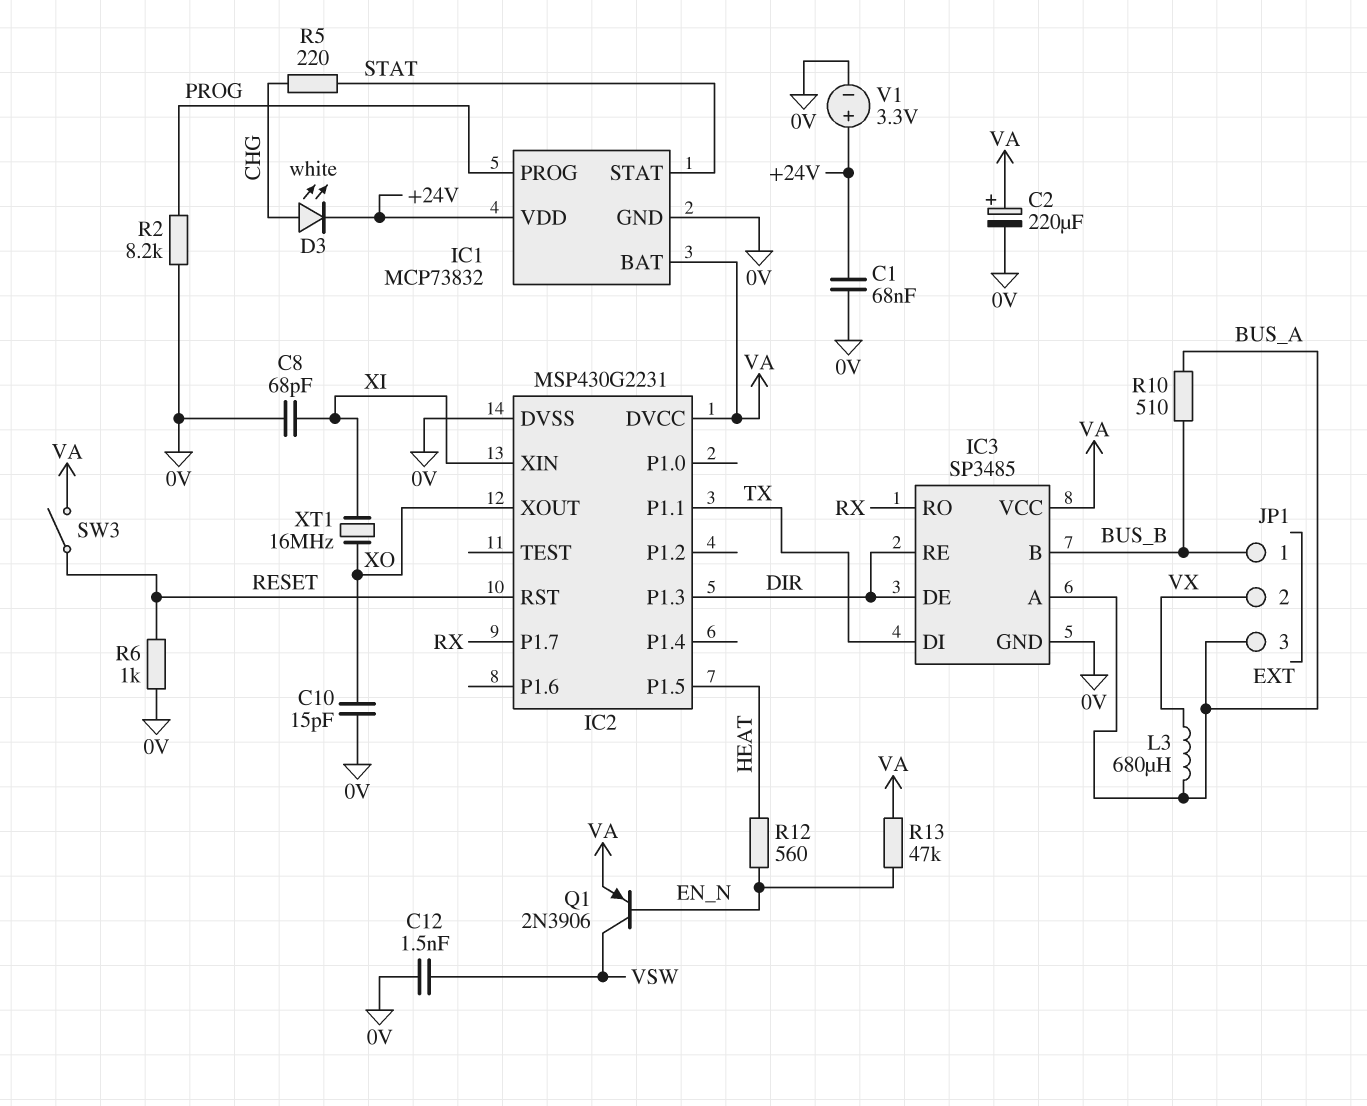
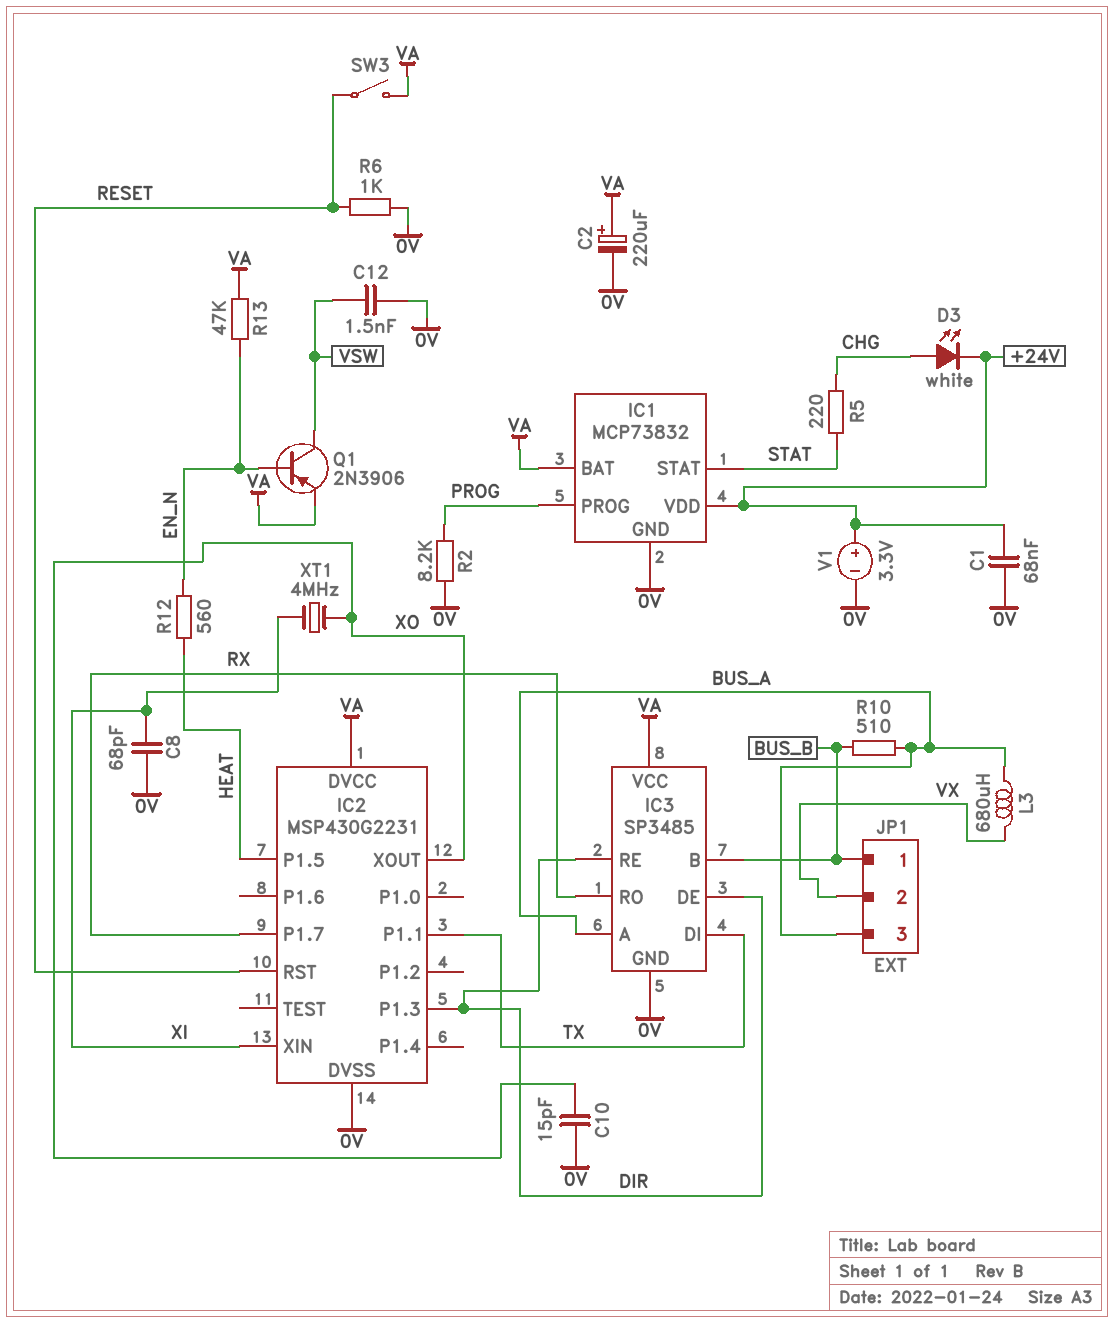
XT1: 16MHz (XI, XO) -> 4MHz (XI, XO)

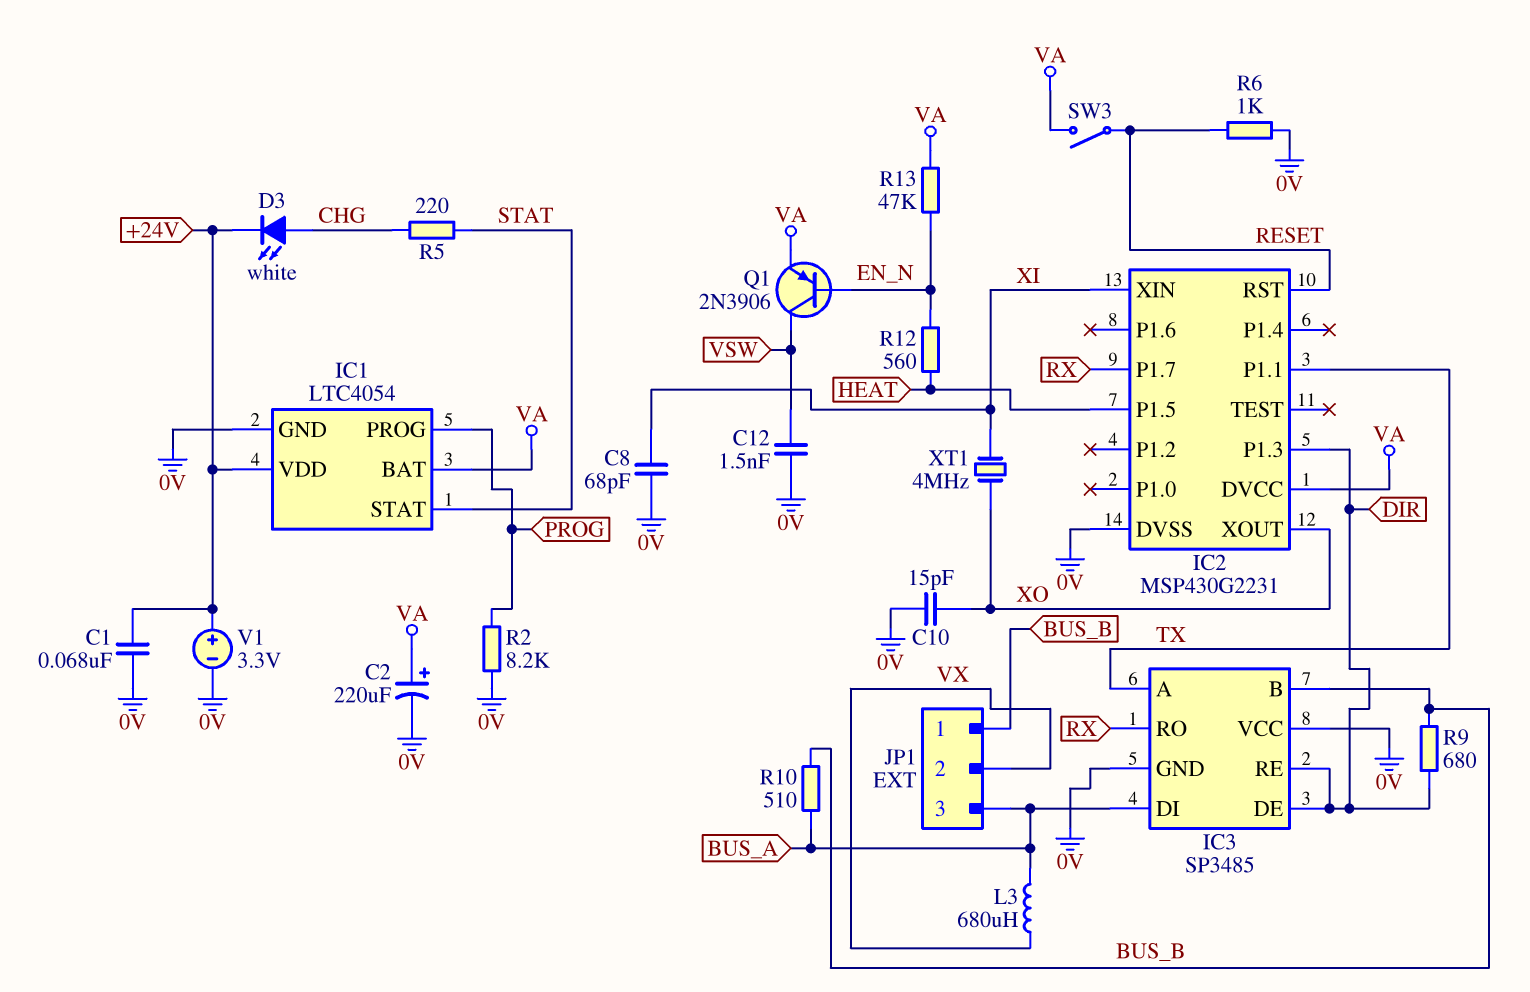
IC1: MCP73832 -> LTC4054
IC3 pin A: BUS_A -> TX
IC3 pin DI: TX -> BUS_A
IC3 pin VCC: VA -> 0V
R9: none -> 680 (BUS_B, DIR)

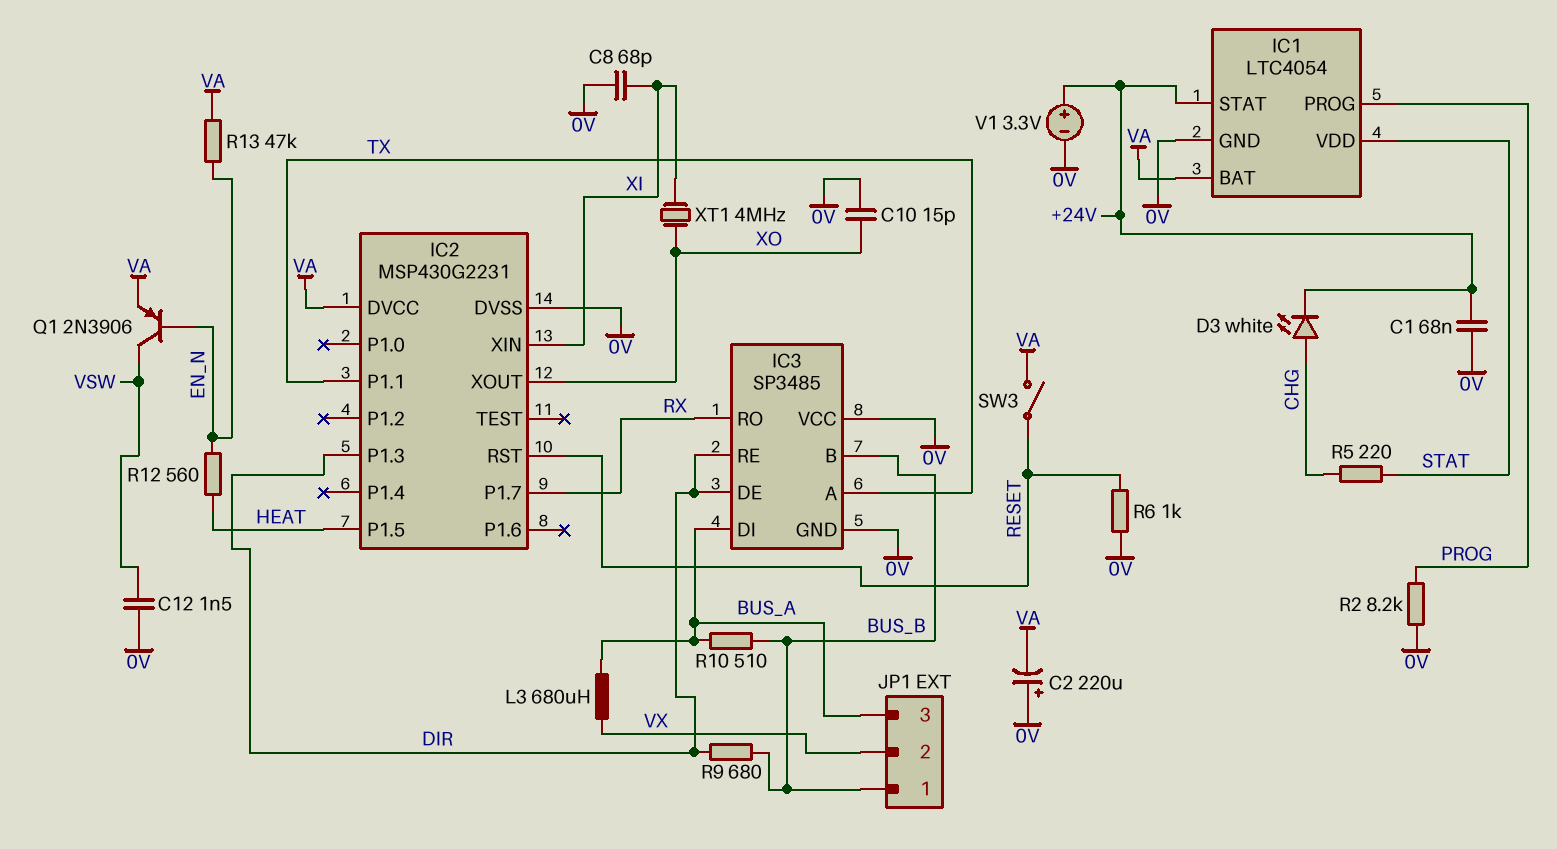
C2: 220uF (plus VA, minus 0V) -> 220uF (plus 0V, minus VA)
IC1 pin STAT: STAT -> +24V
IC1 pin VDD: +24V -> STAT

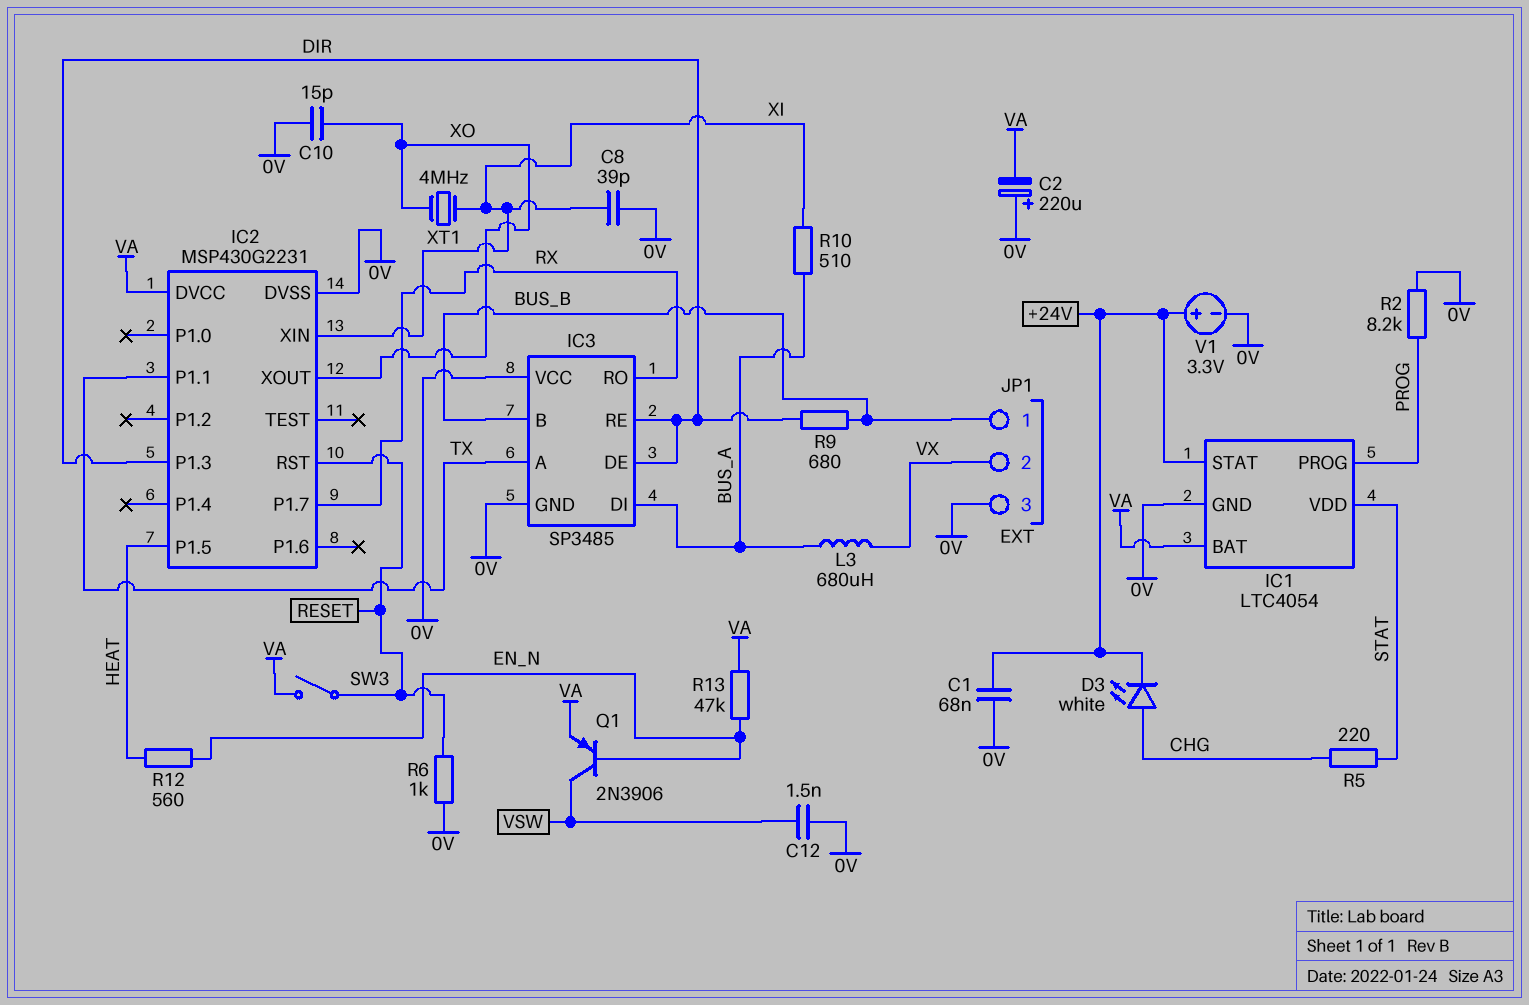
C8: 68pF (0V, XI) -> 39pF (0V, XI)
JP1 pin 3: BUS_A -> 0V
R10: 510 (BUS_A, BUS_B) -> 510 (BUS_A, XI)

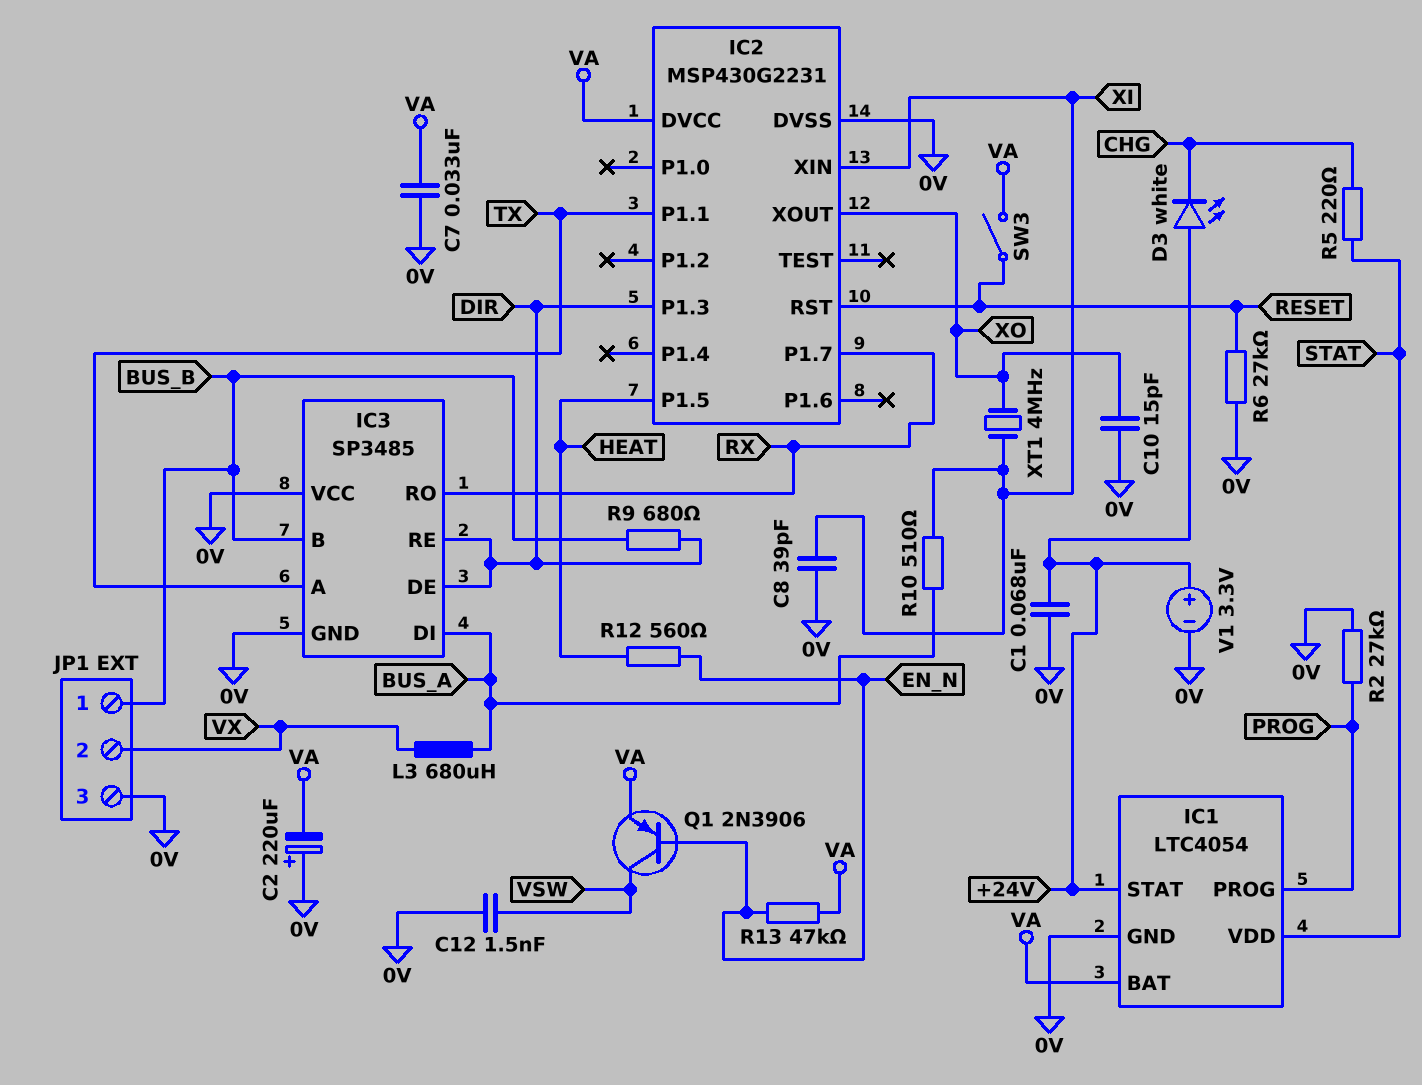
C7: none -> 33nF (0V, VA)
D3: LED white (A CHG, K +24V) -> LED white (A +24V, K CHG)
R2: 8.2k (0V, PROG) -> 27k (0V, PROG)
R6: 1k (0V, RESET) -> 27k (0V, RESET)

